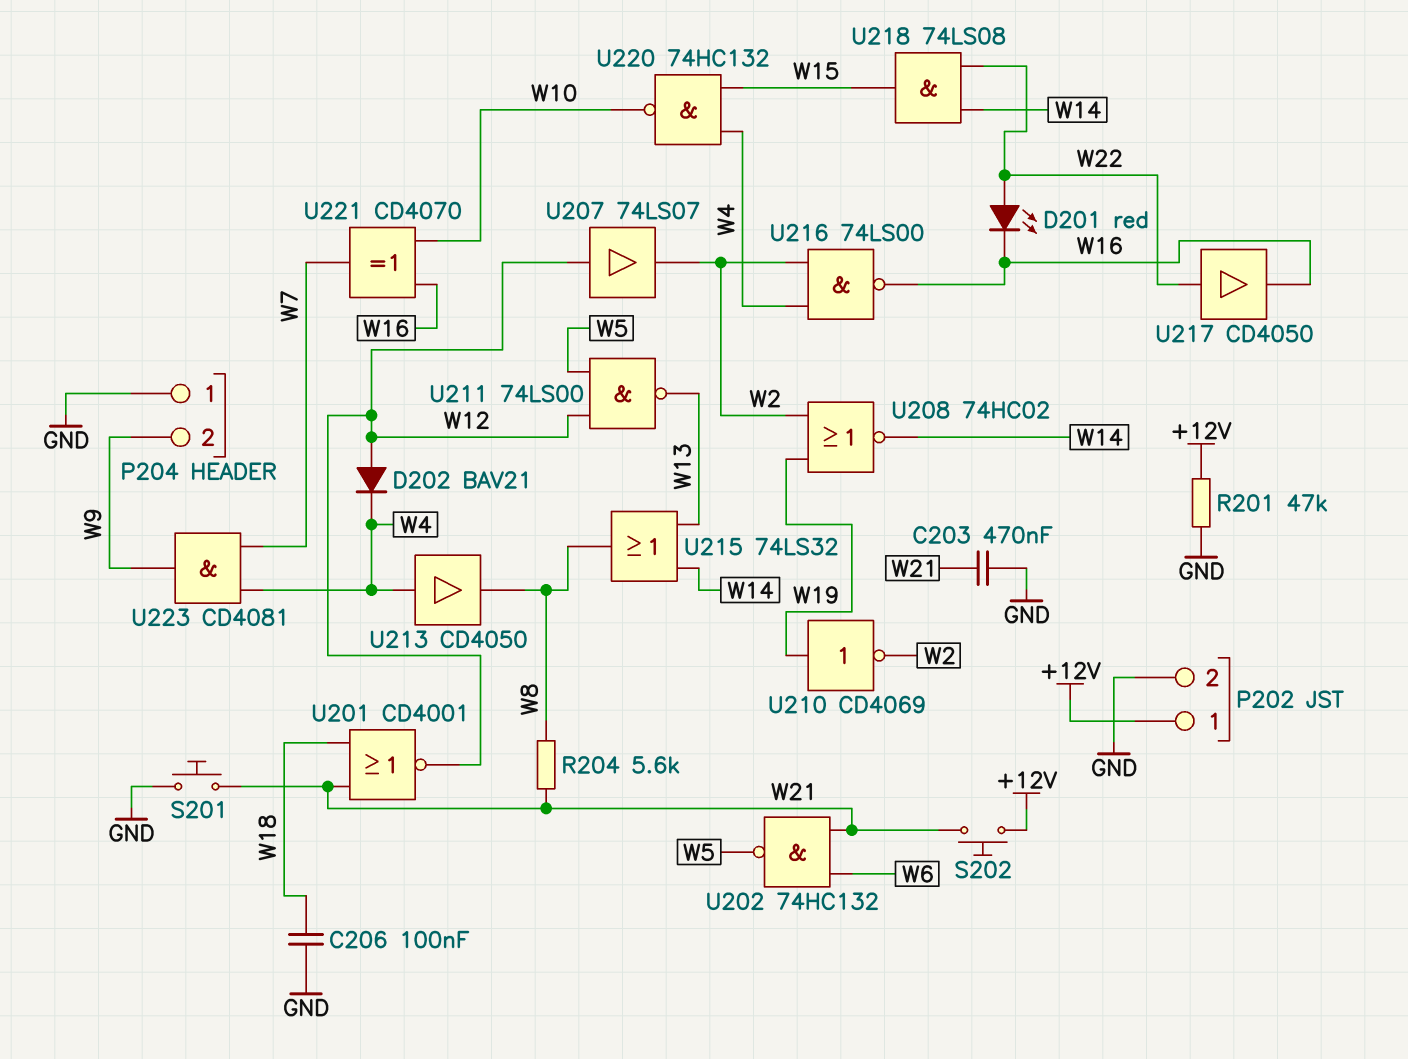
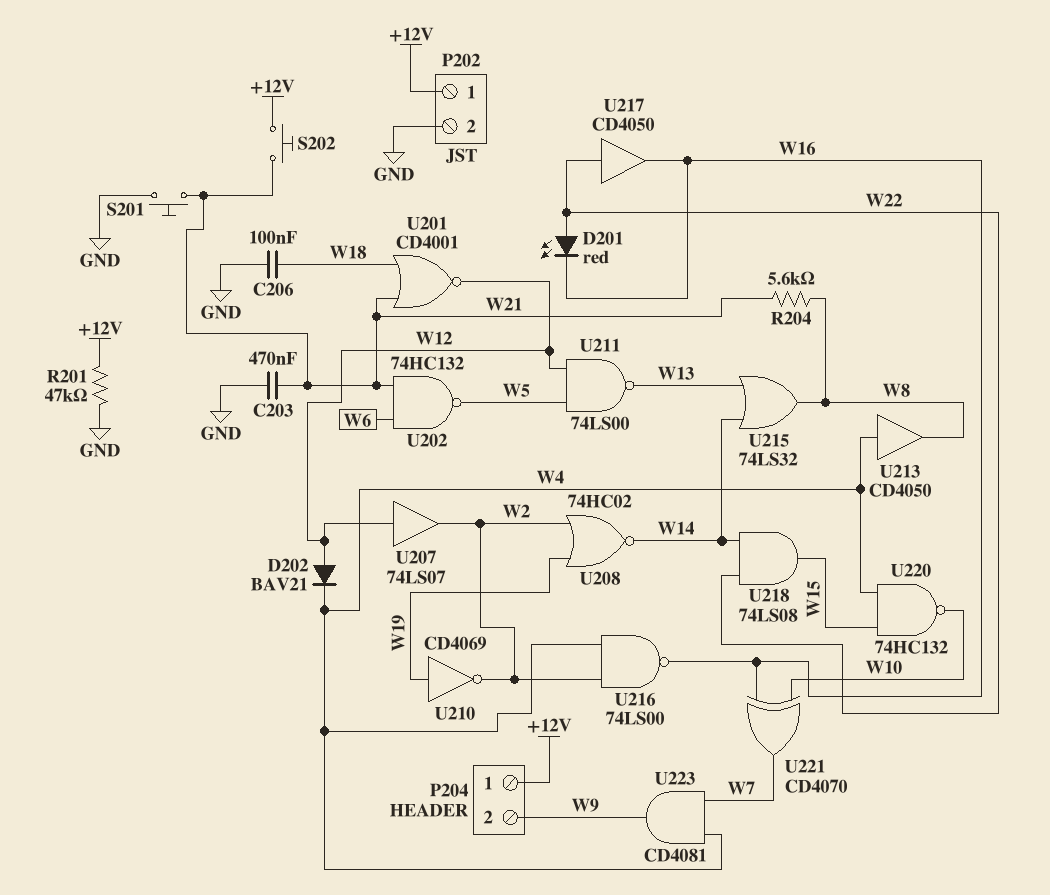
P204 pin 1: GND -> +12V

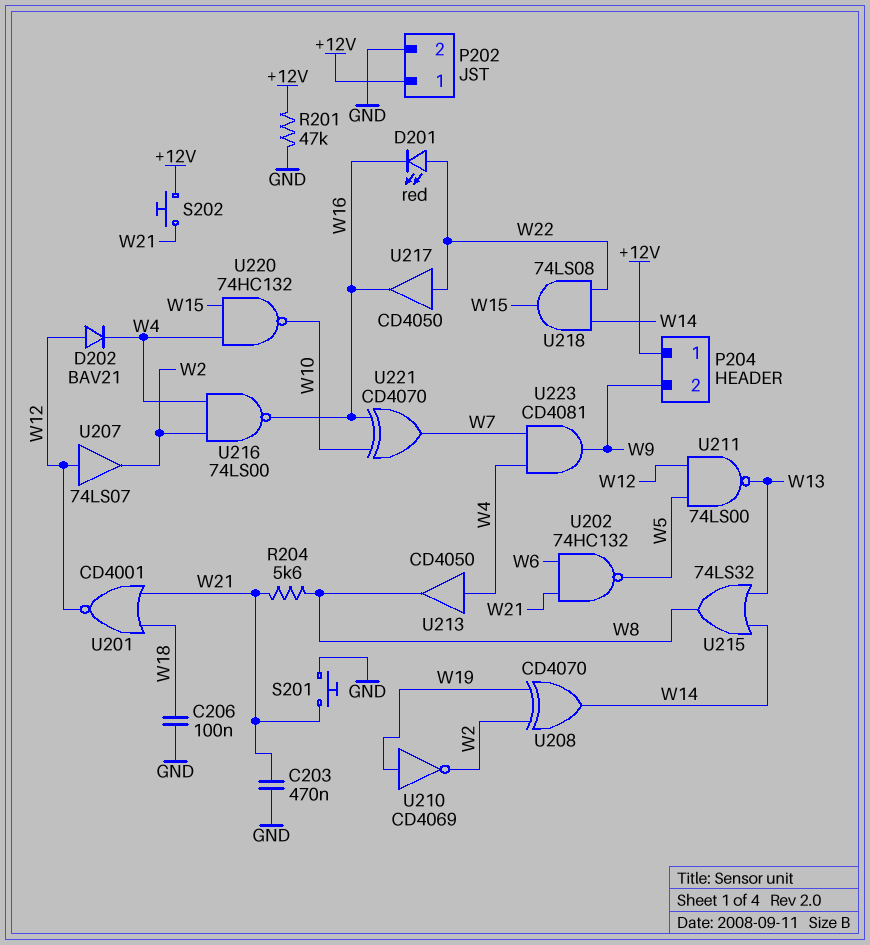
U208: NOR 74HC02 (in W2, in W19, out W14) -> XOR CD4070 (in W2, in W19, out W14)

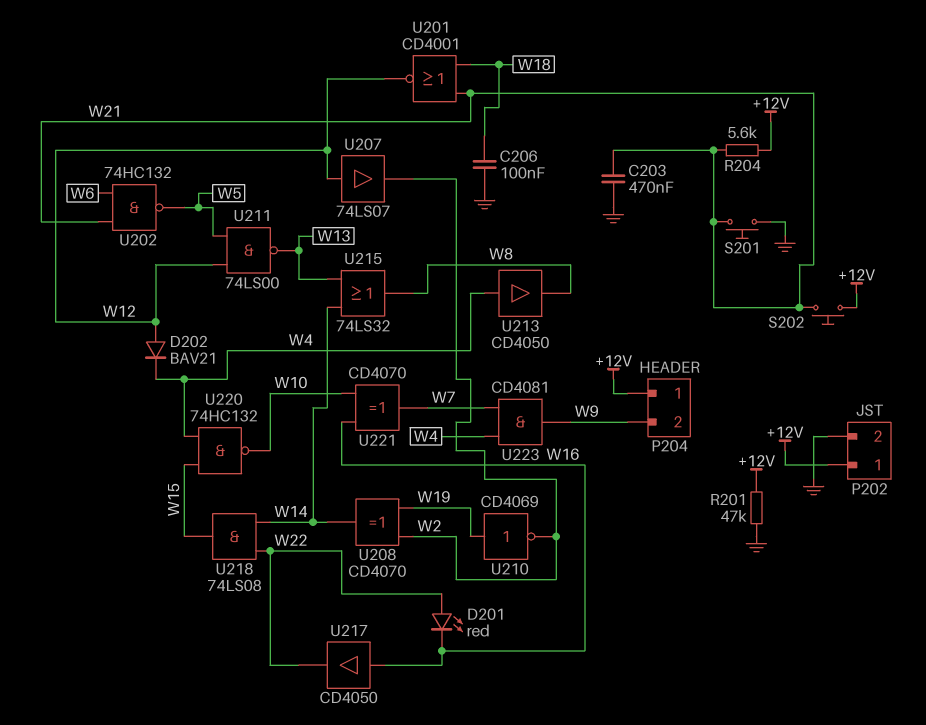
R204: 5.6k (W8, W21) -> 5.6k (+12V, W21)
U216: NAND 74LS00 (in W2, in W4, out W16) -> none
U217: buffer CD4050 (in W22, out W16) -> buffer CD4050 (in W16, out W22)

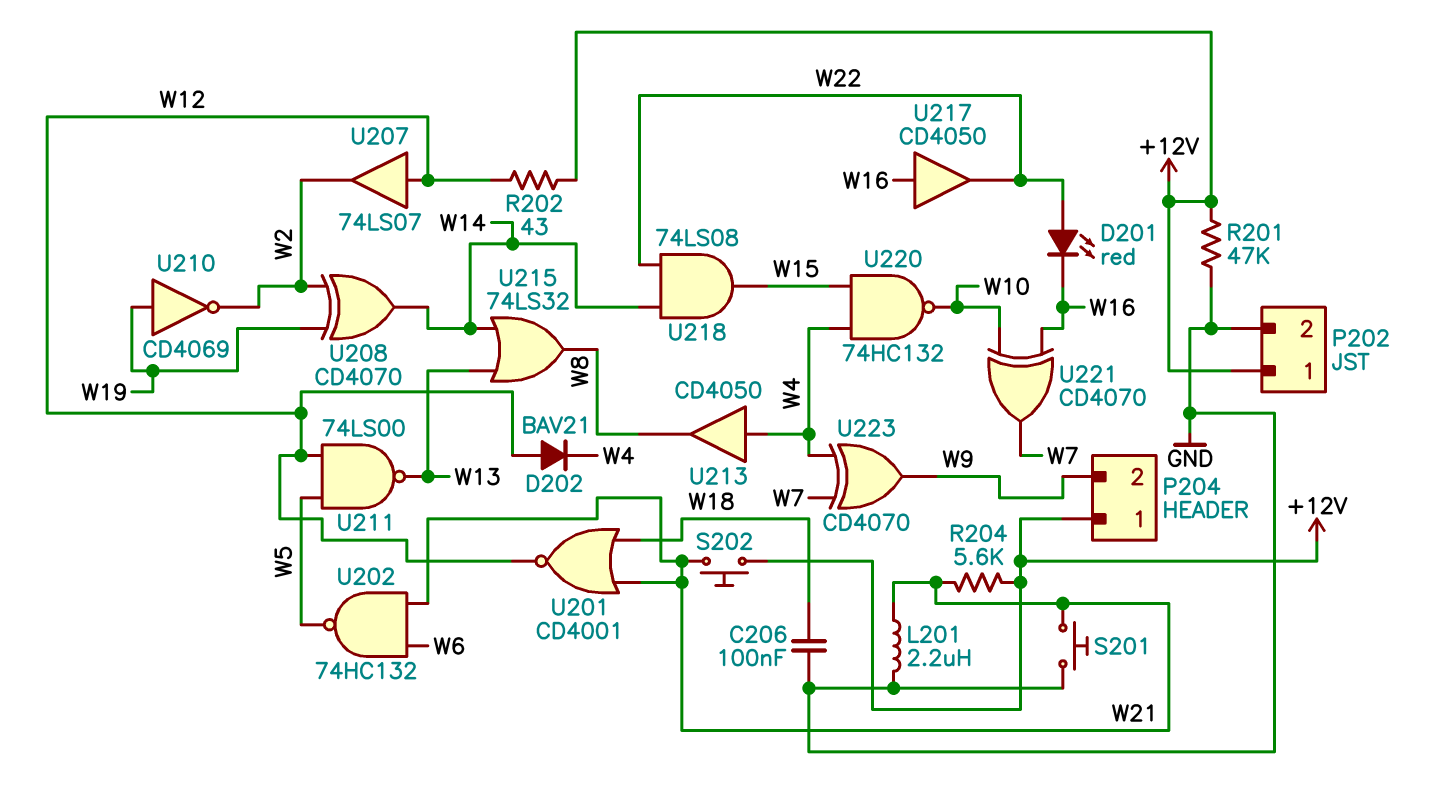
C203: 470nF (GND, W21) -> none
L201: none -> 2.2uH (GND, W21)
R202: none -> 43 (+12V, W12)
U223: AND CD4081 (in W4, in W7, out W9) -> XOR CD4070 (in W4, in W7, out W9)

